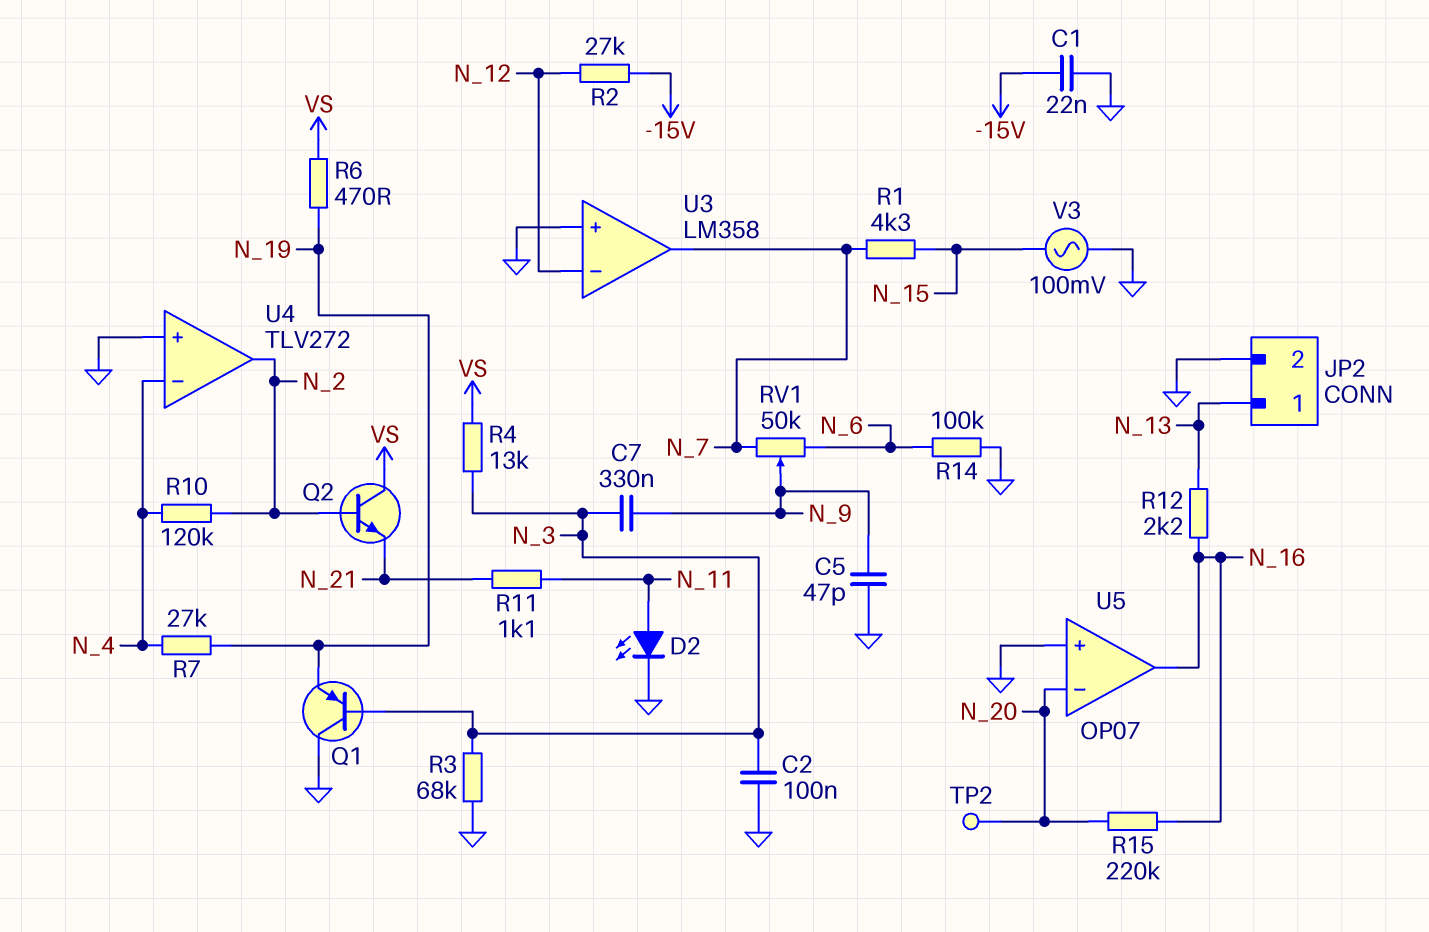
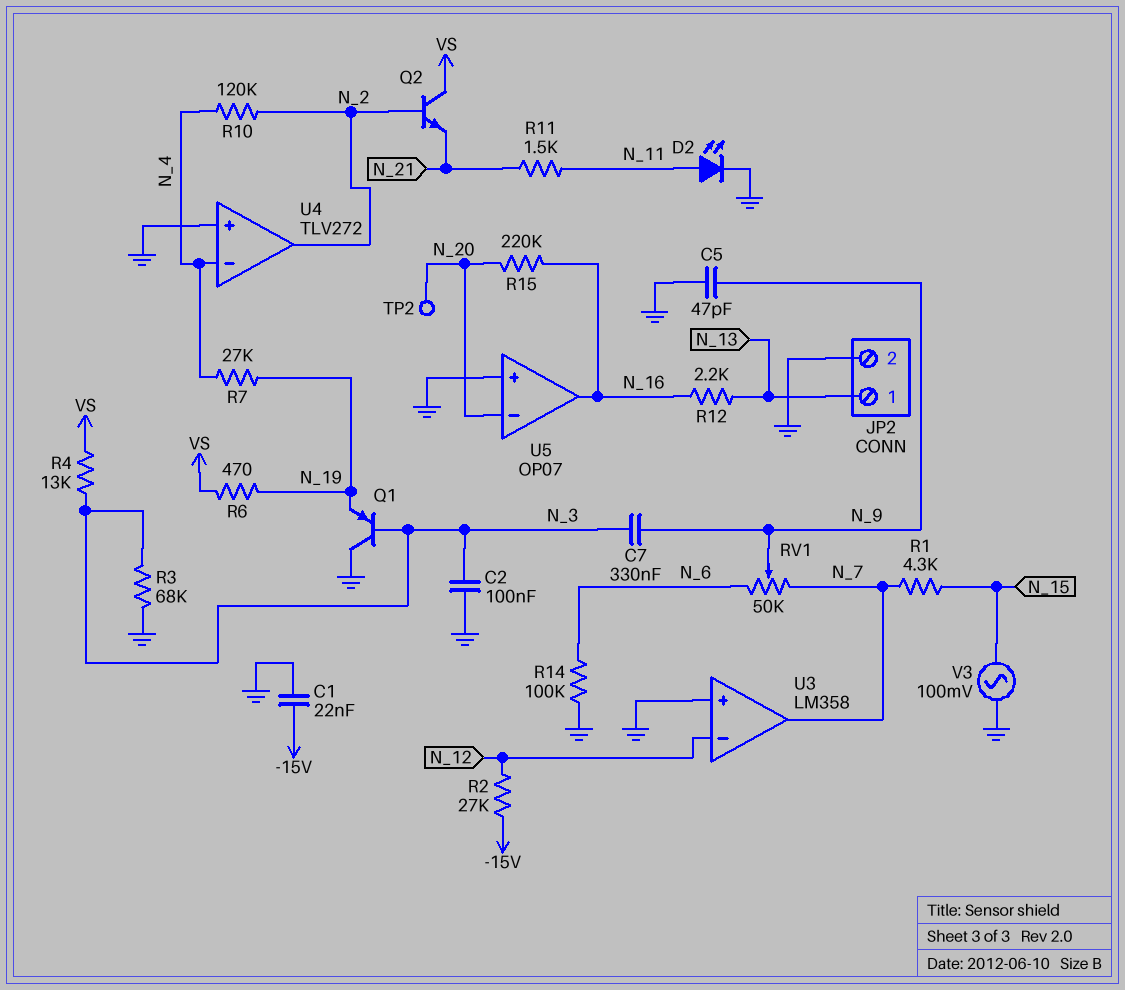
R11: 1.1k (N_11, N_21) -> 1.5k (N_11, N_21)

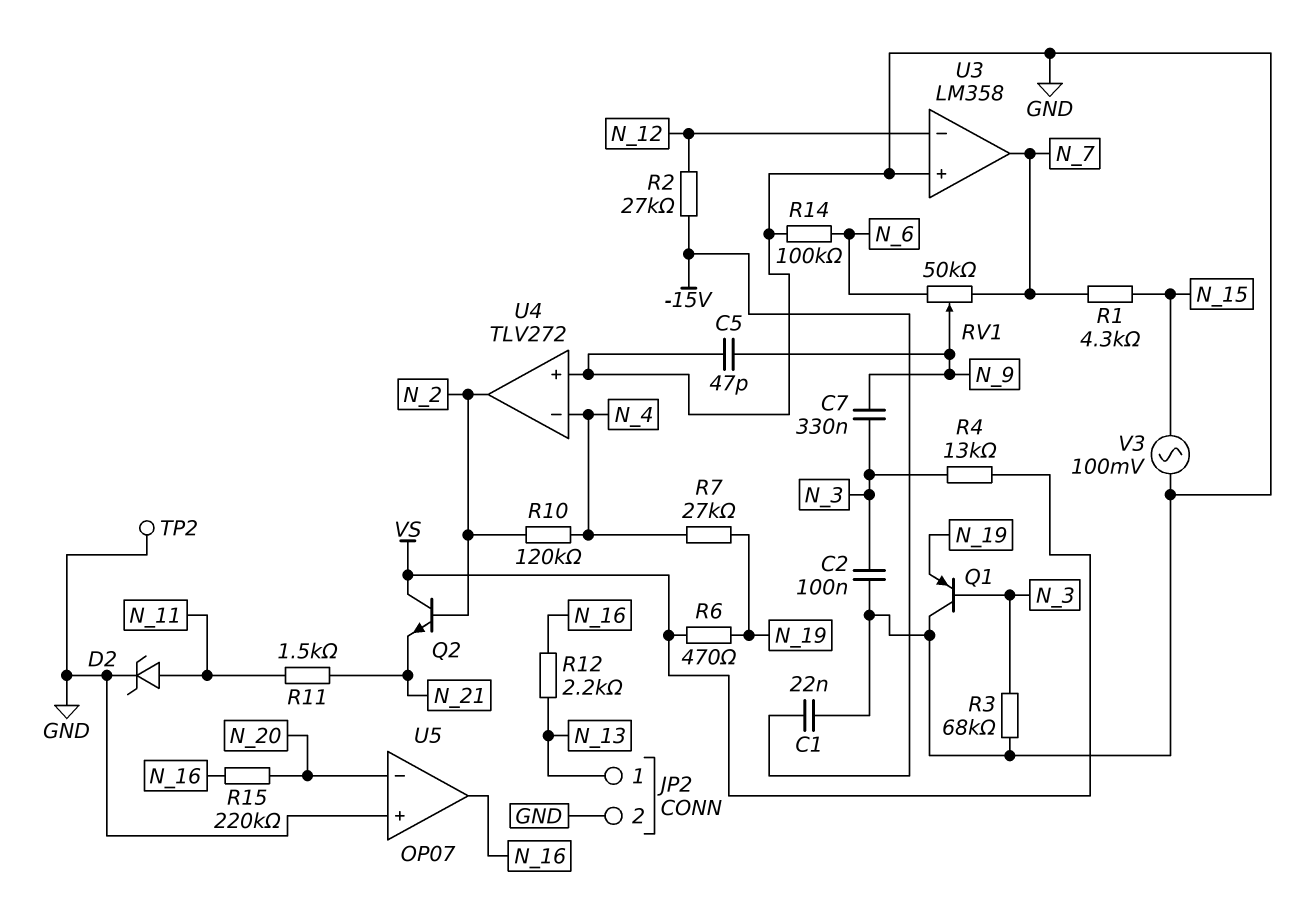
D2: LED (A N_11, K GND) -> zener (A N_11, K GND)
TP2: test point (N_20) -> test point (GND)

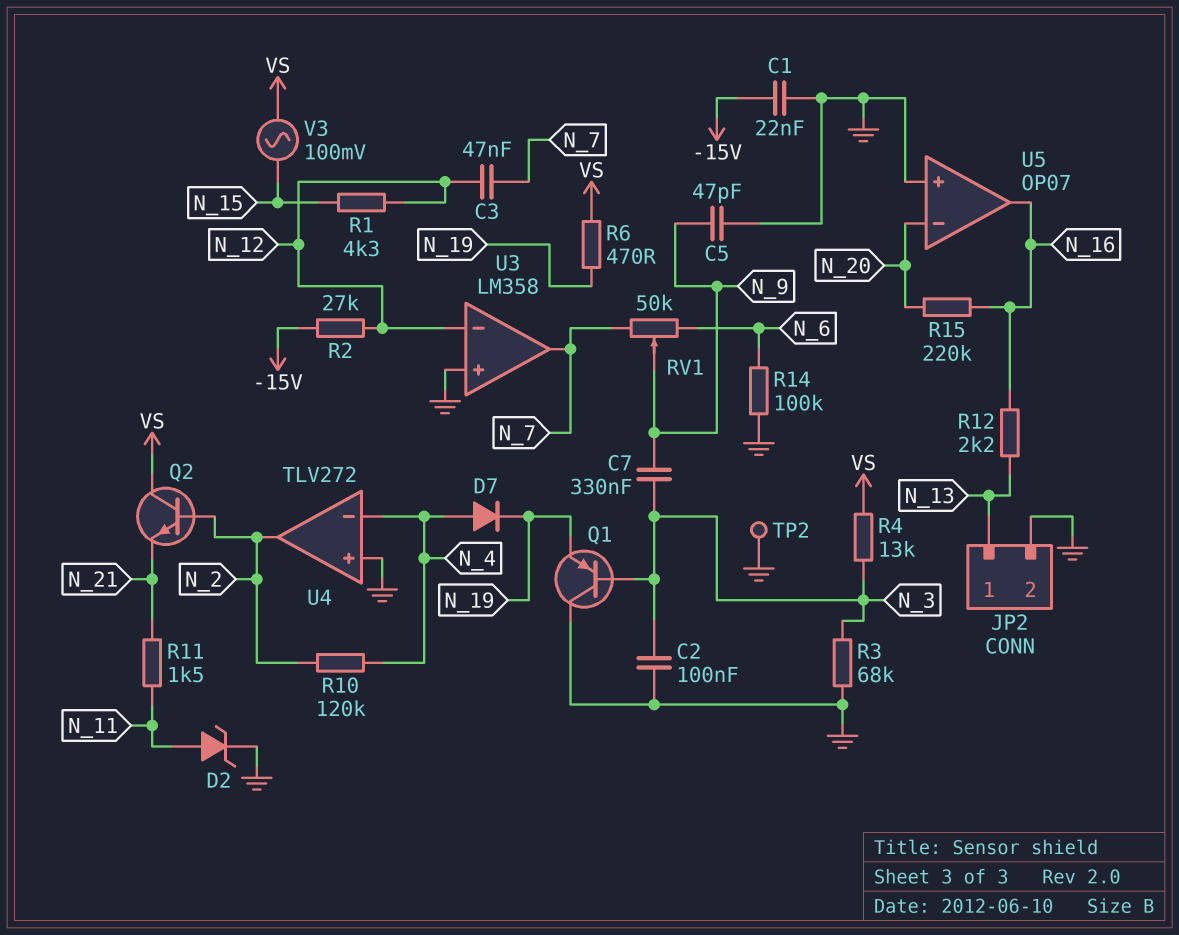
C3: none -> 47nF (N_7, N_12)
D7: none -> diode (A N_4, K N_19)
R1: 4.3k (N_7, N_15) -> 4.3k (N_12, N_15)
R7: 27k (N_4, N_19) -> none
V3: AC 100mV (GND, N_15) -> AC 100mV (N_15, VS)

